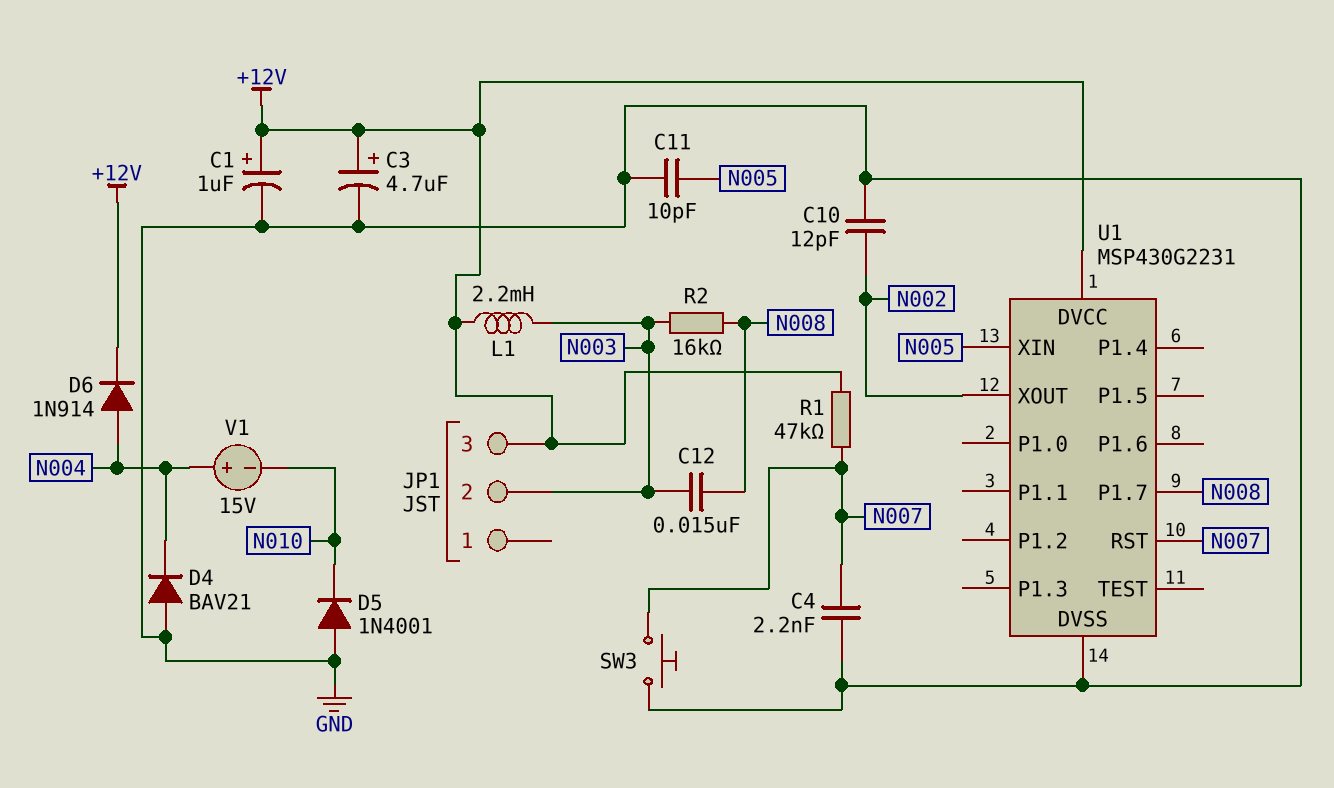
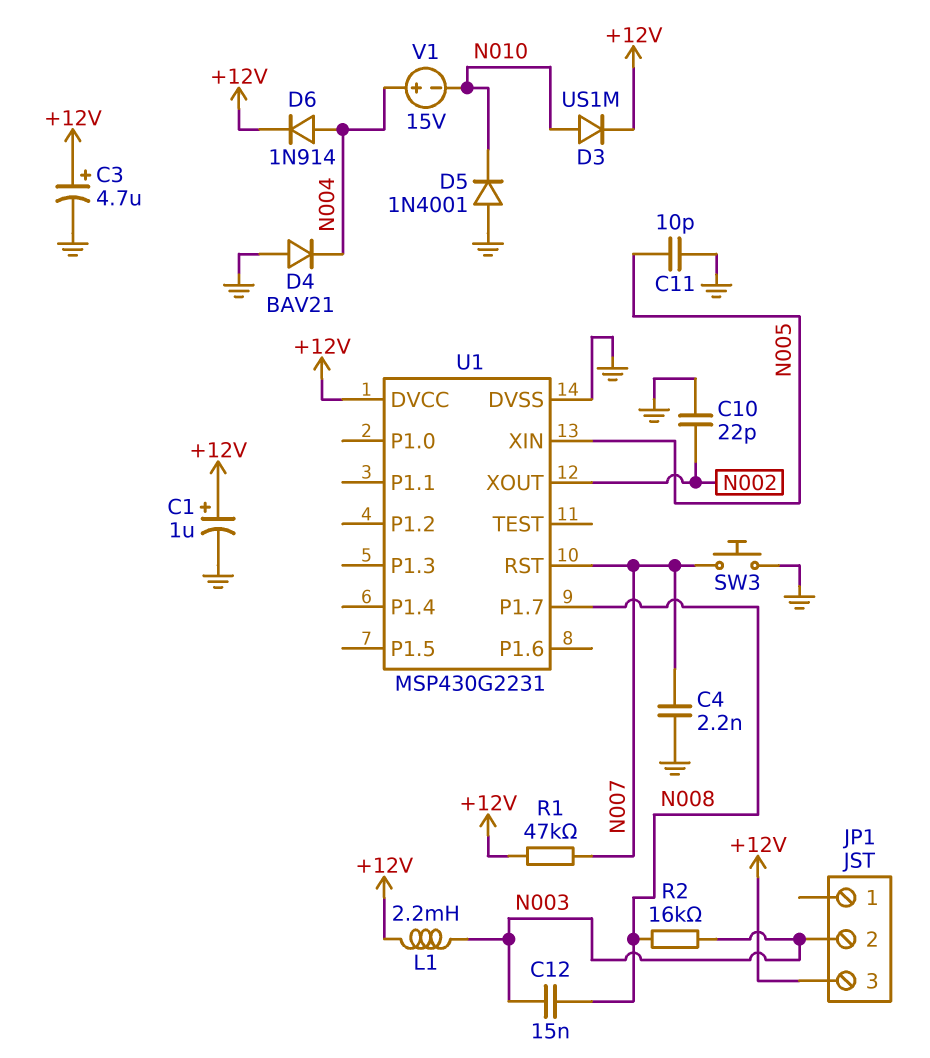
C10: 12pF (GND, N002) -> 22pF (GND, N002)
D3: none -> diode US1M (A N010, K +12V)

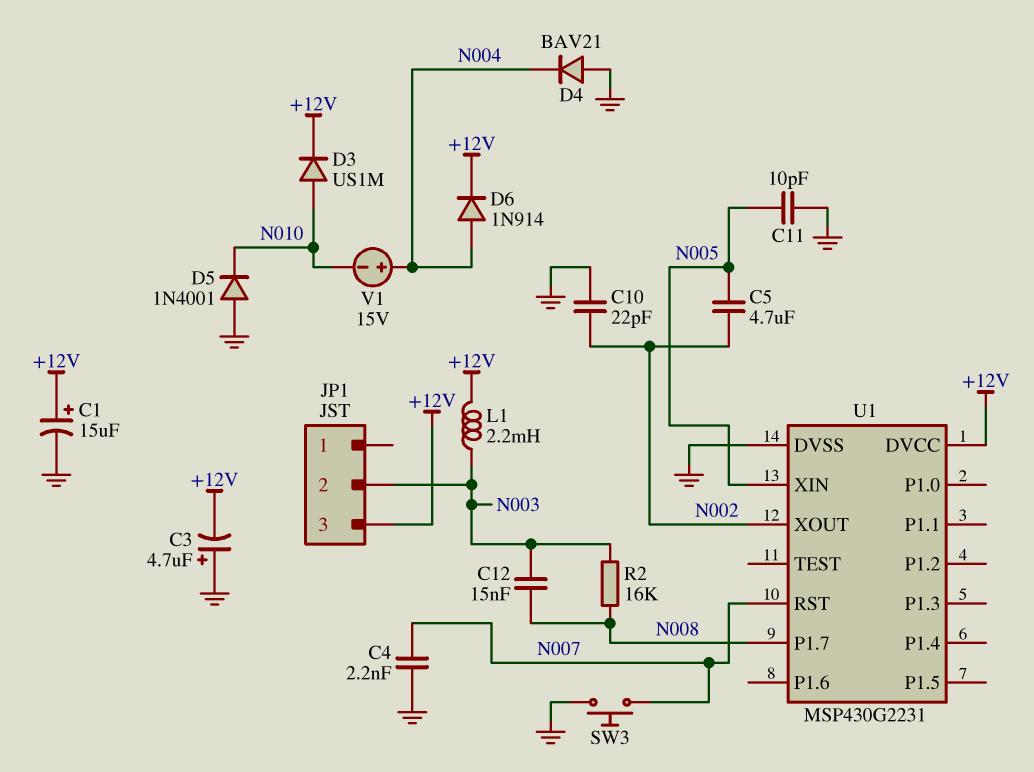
C1: 1uF (plus +12V, minus GND) -> 15uF (plus +12V, minus GND)
C3: 4.7uF (plus +12V, minus GND) -> 4.7uF (plus GND, minus +12V)
C5: none -> 4.7uF (N002, N005)
R1: 47k (+12V, N007) -> none

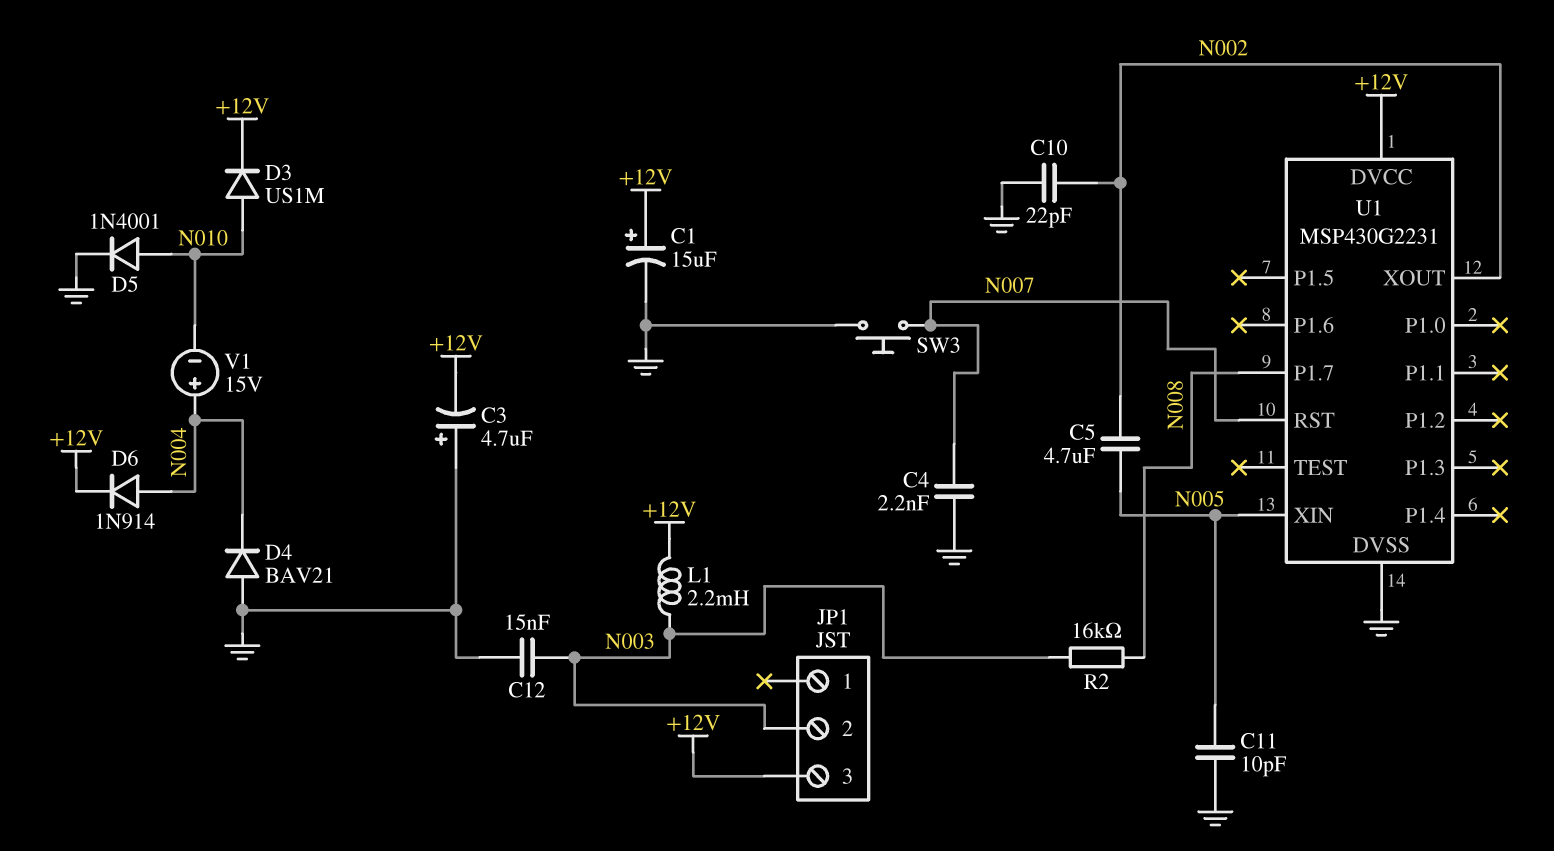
C12: 15nF (N003, N008) -> 15nF (GND, N003)
D5: diode 1N4001 (A GND, K N010) -> diode 1N4001 (A N010, K GND)

